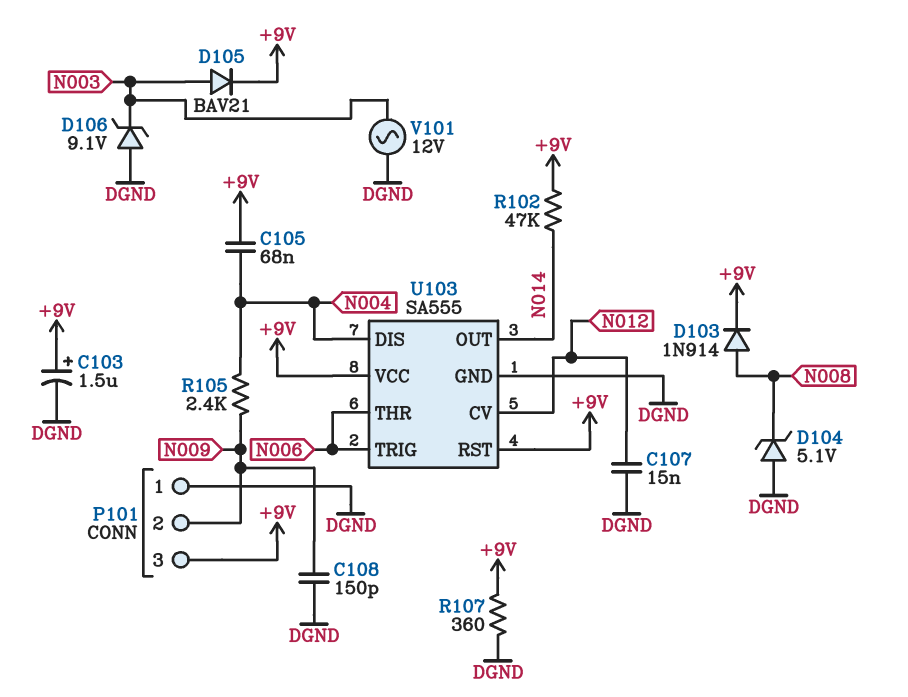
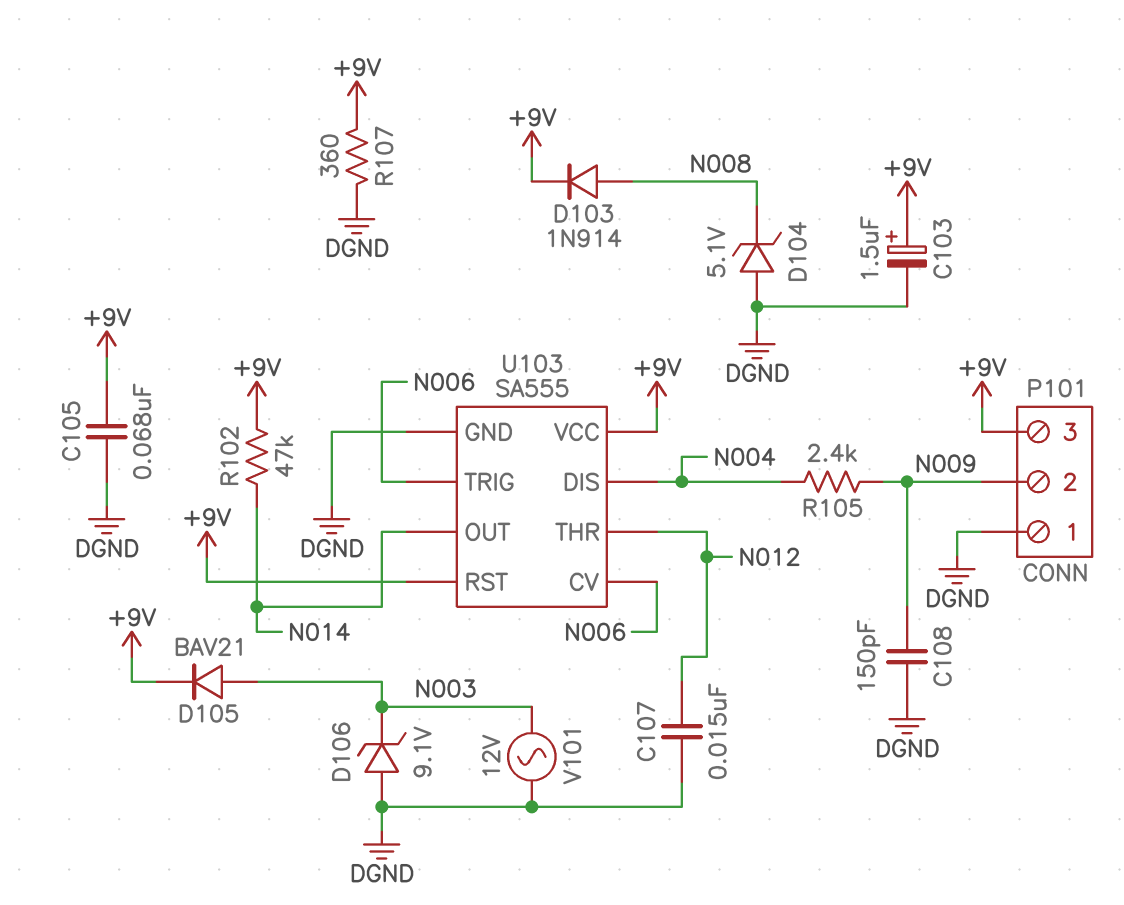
C105: 68nF (+9V, N004) -> 68nF (+9V, DGND)
U103 pin CV: N012 -> N006
U103 pin THR: N006 -> N012

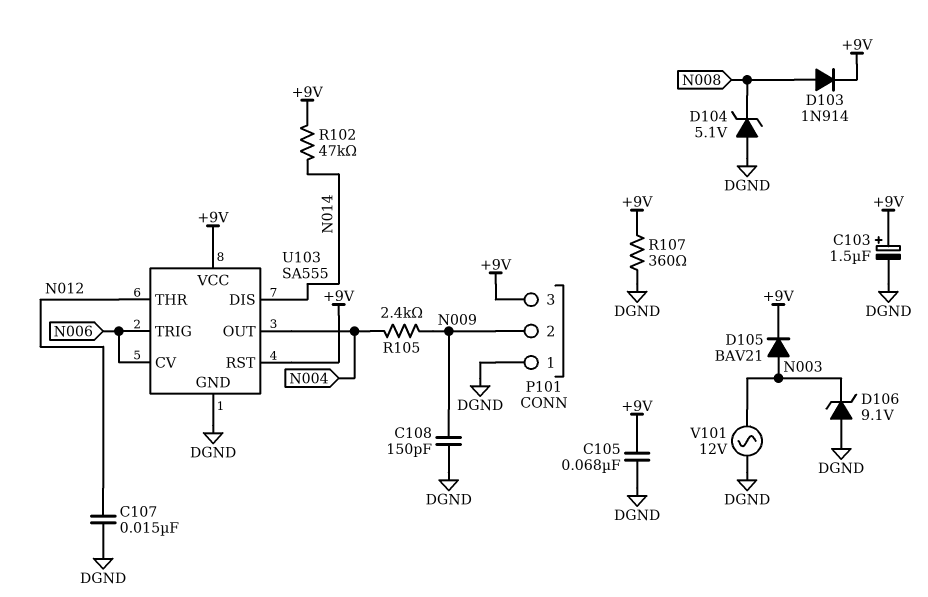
U103 pin DIS: N004 -> N014
U103 pin OUT: N014 -> N004

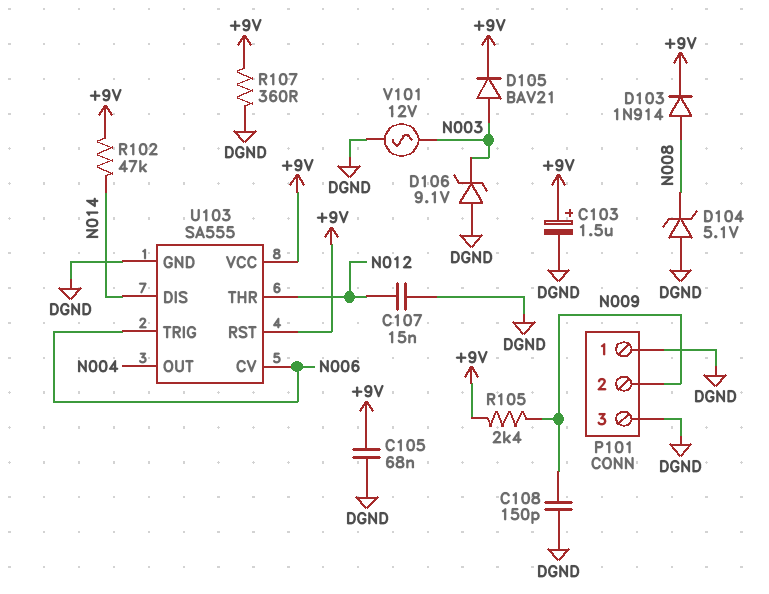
P101 pin 3: +9V -> DGND
R105: 2.4k (N004, N009) -> 2.4k (+9V, N009)

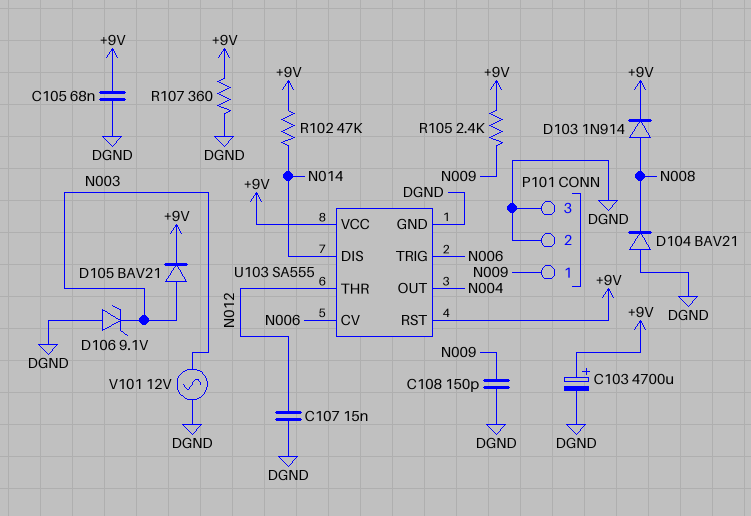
C103: 1.5uF (plus +9V, minus DGND) -> 4700uF (plus +9V, minus DGND)
D104: zener 5.1V (A DGND, K N008) -> diode BAV21 (A DGND, K N008)
P101 pin 1: DGND -> N009
P101 pin 2: N009 -> DGND

